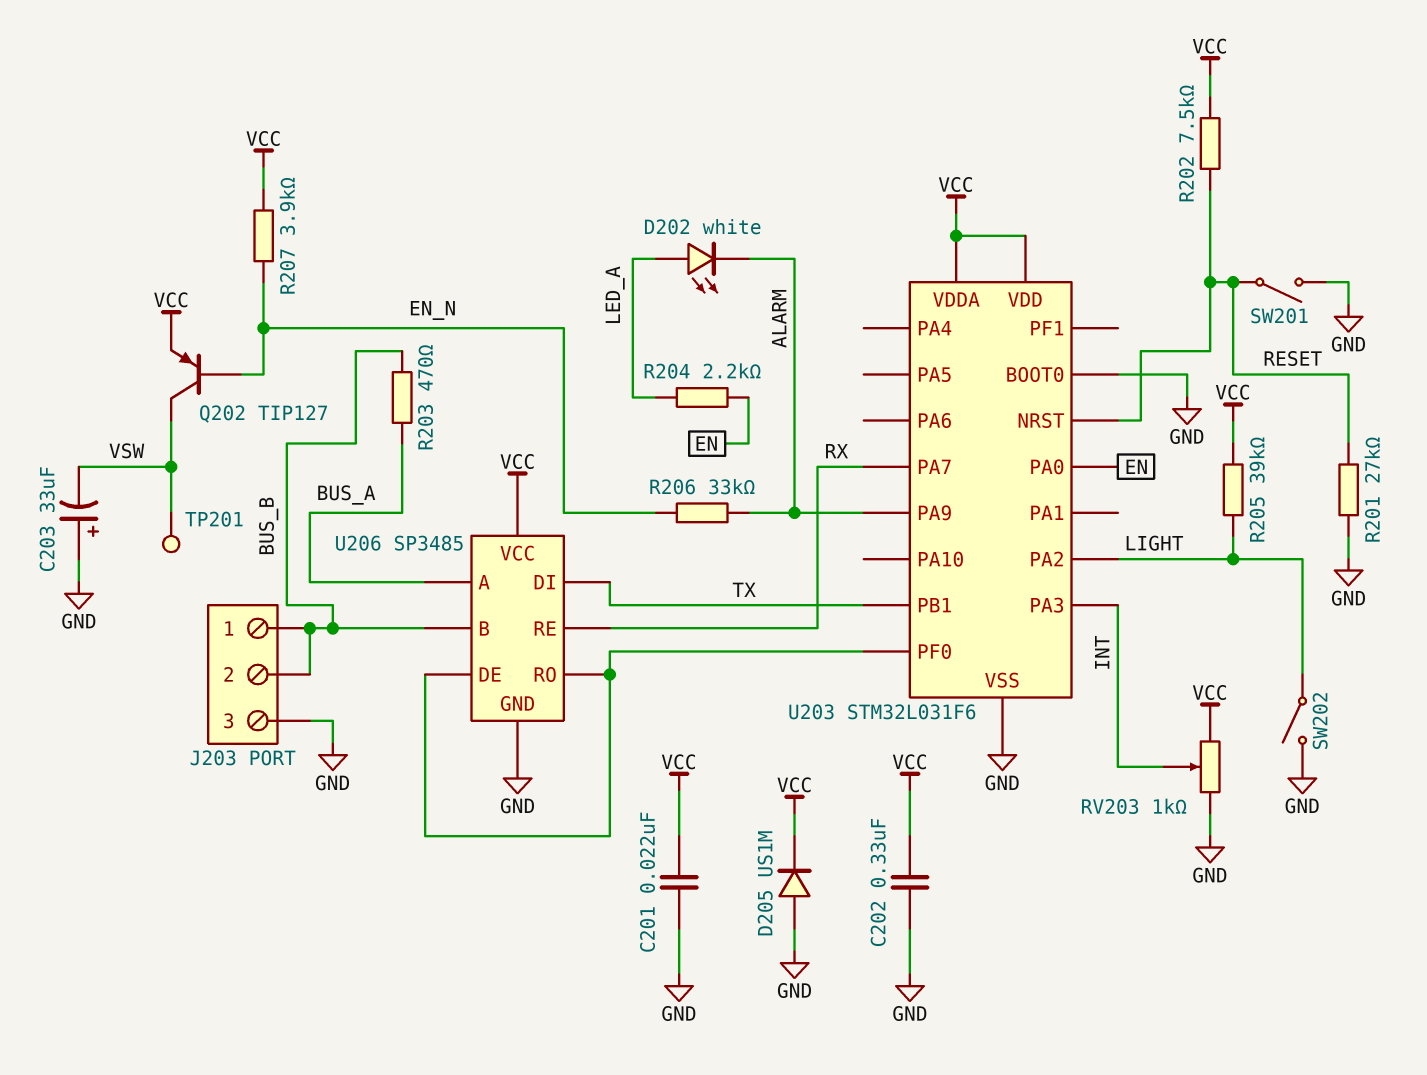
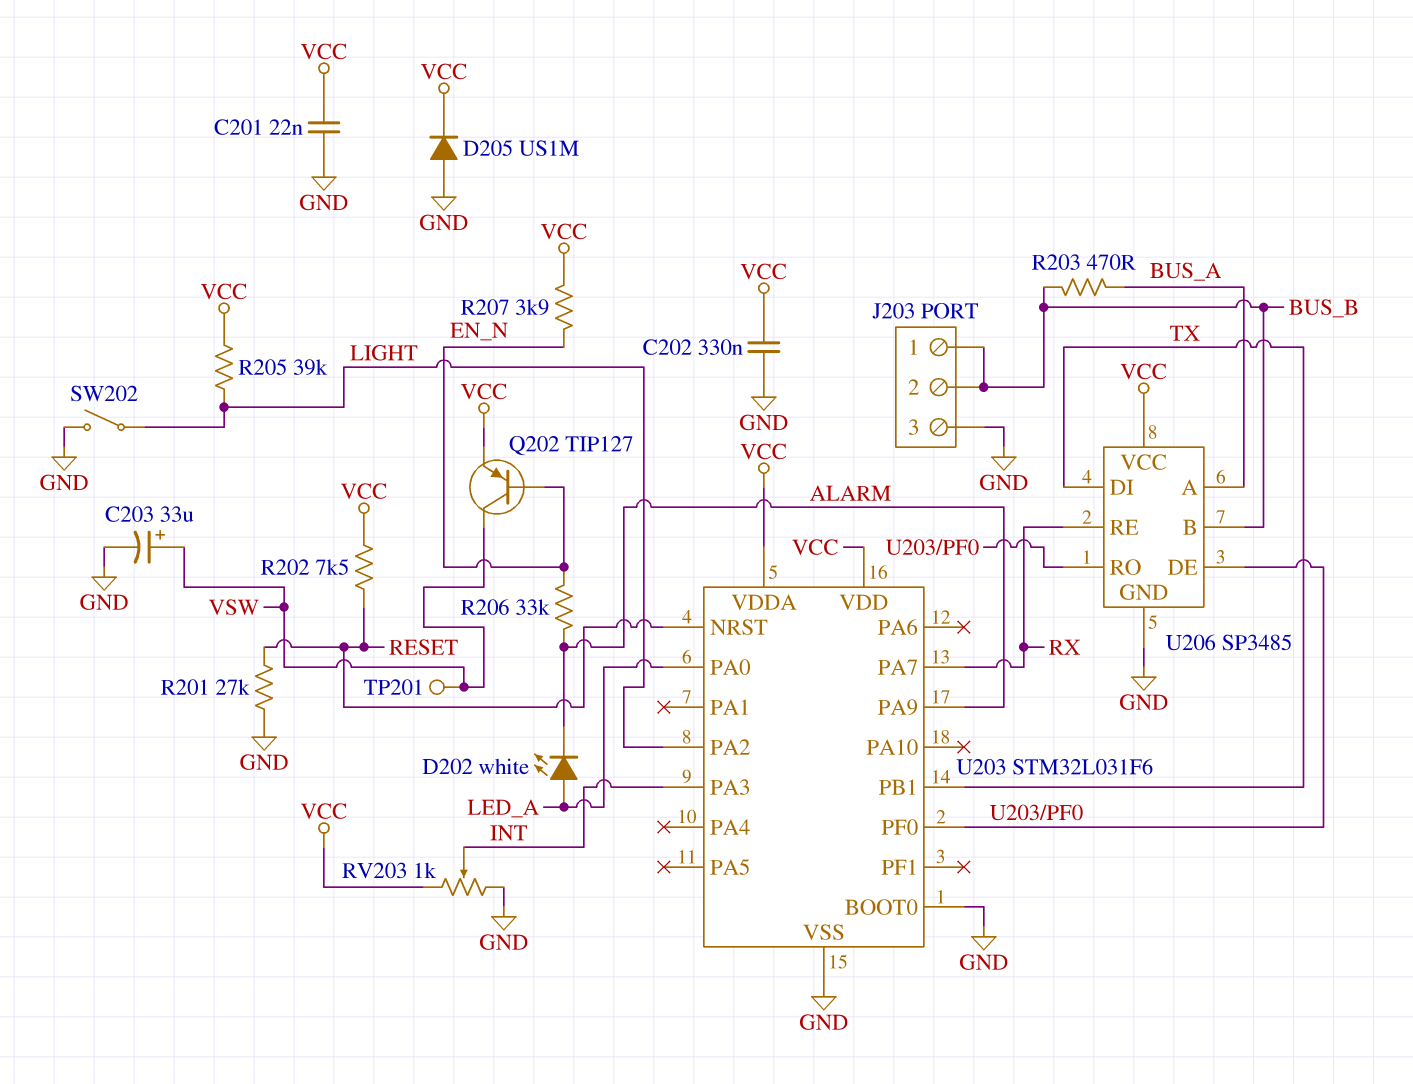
C203: 33uF (plus GND, minus VSW) -> 33uF (plus VSW, minus GND)
R204: 2.2k (EN, LED_A) -> none
SW201: switch (GND, RESET) -> none
U203 pin PA0: EN -> LED_A

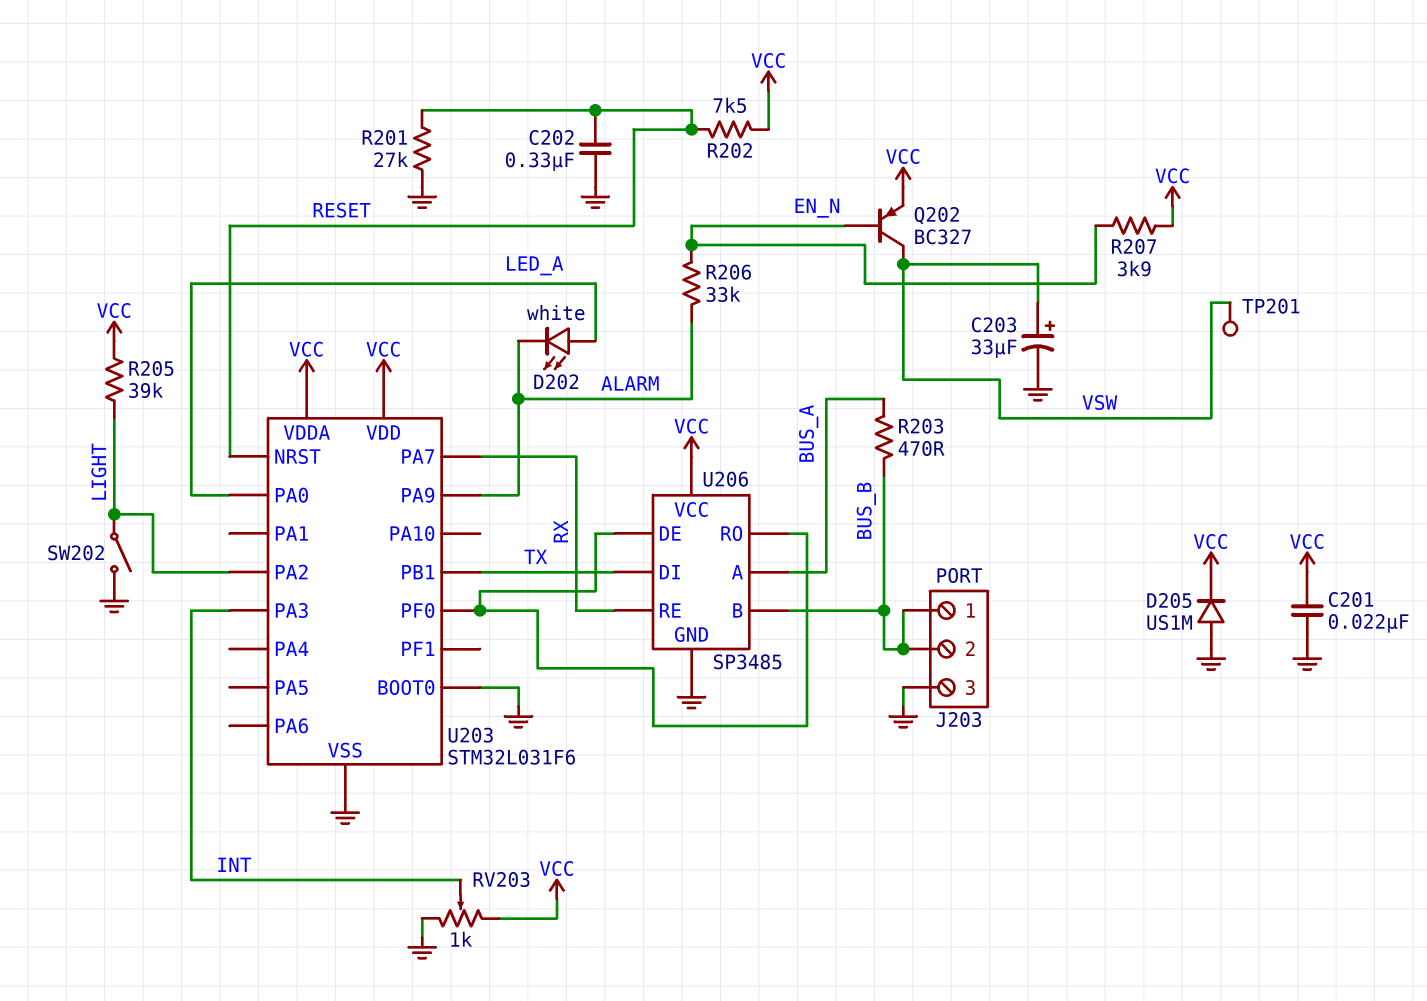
C202: 330nF (GND, VCC) -> 330nF (GND, RESET)
Q202: PNP TIP127 (B EN_N, C VSW, E VCC) -> PNP BC327 (B EN_N, C VSW, E VCC)

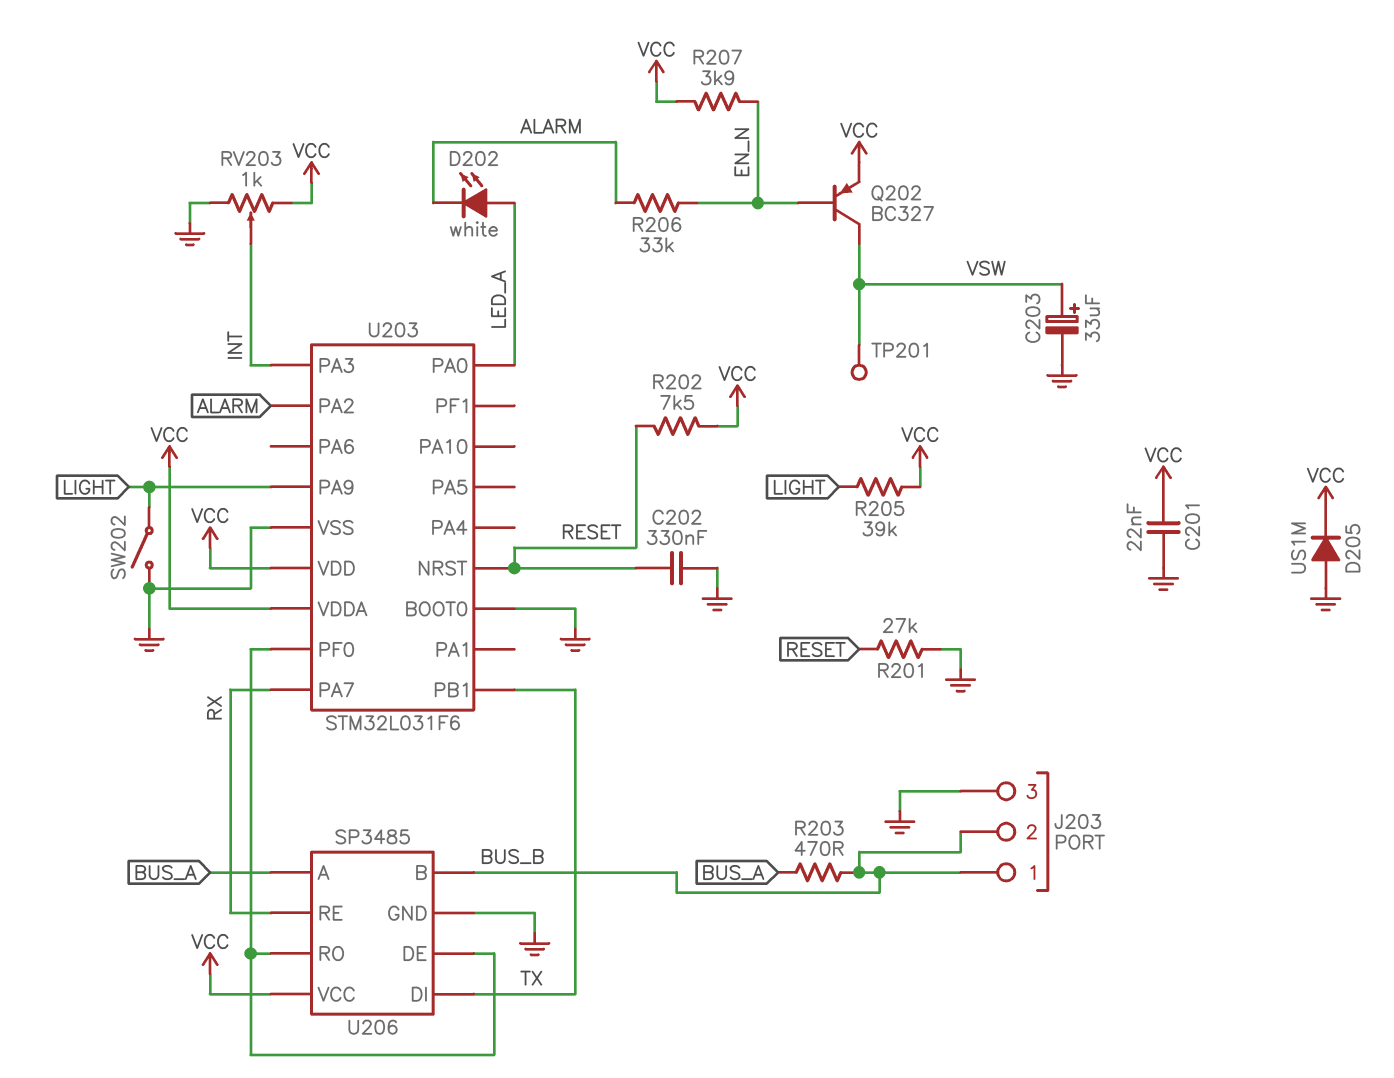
U203 pin PA2: LIGHT -> ALARM
U203 pin PA9: ALARM -> LIGHT

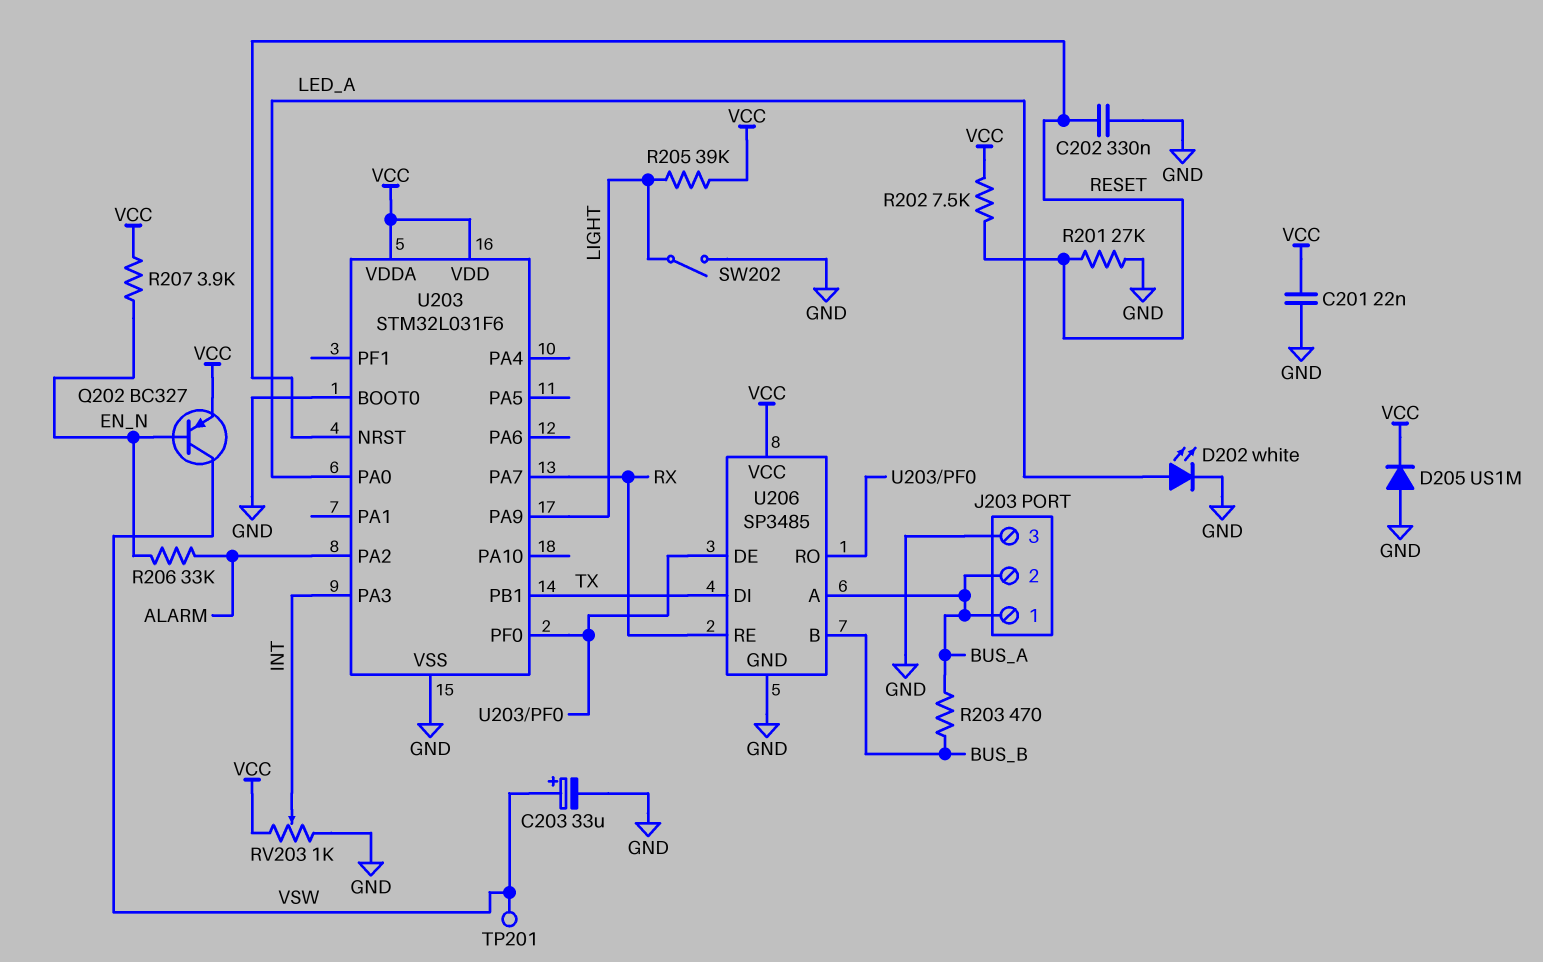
D202: LED white (A LED_A, K ALARM) -> LED white (A LED_A, K GND)
J203 pin 1: BUS_B -> BUS_A
J203 pin 2: BUS_B -> BUS_A

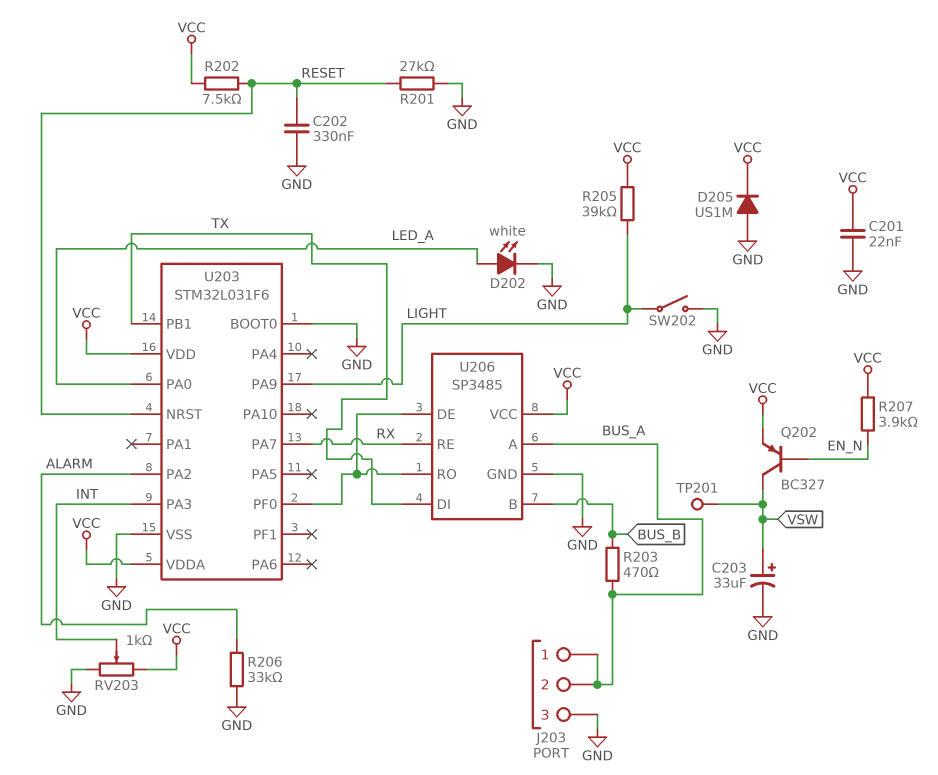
R206: 33k (ALARM, EN_N) -> 33k (ALARM, GND)

